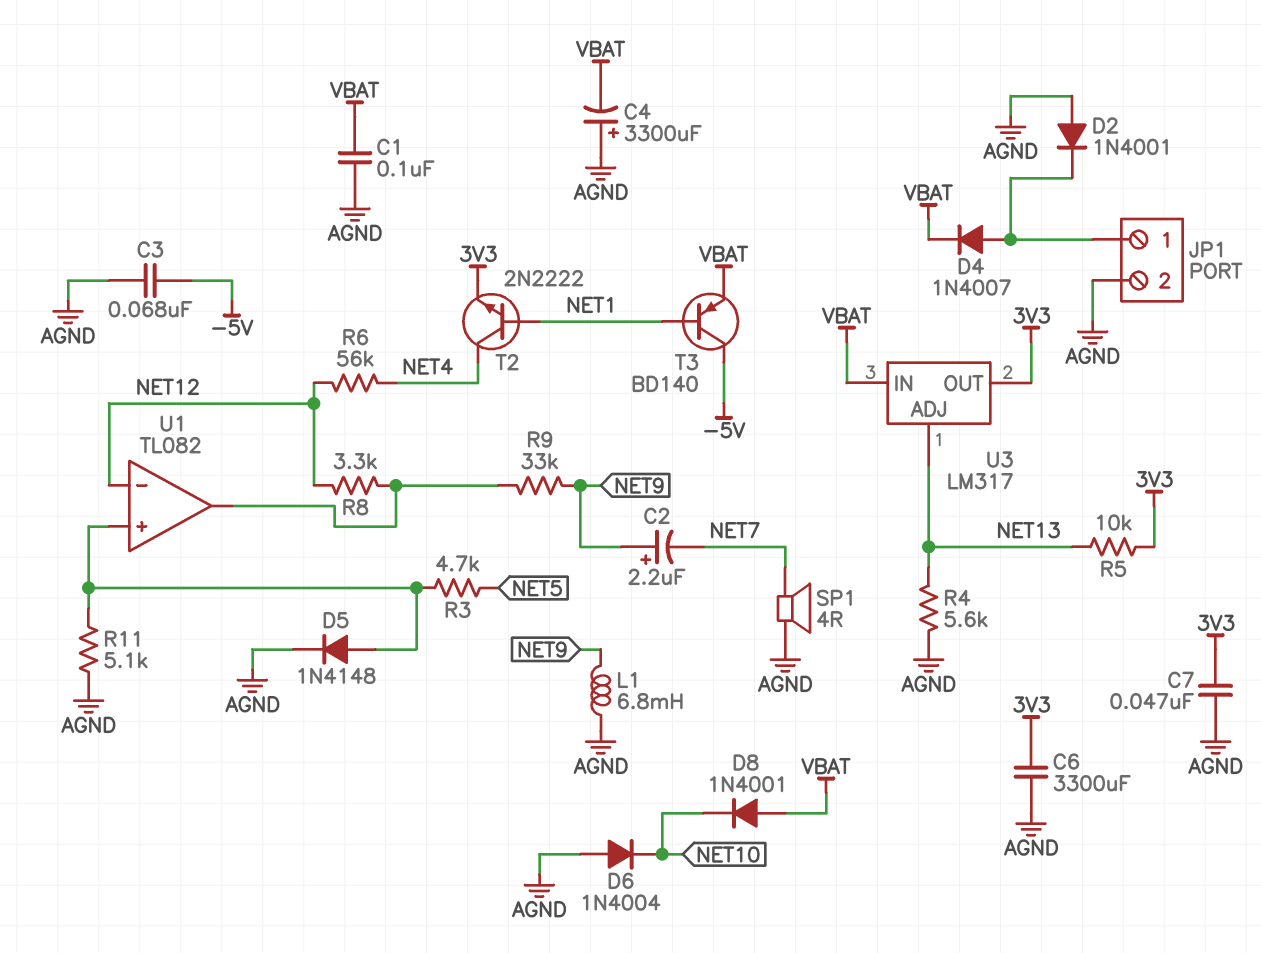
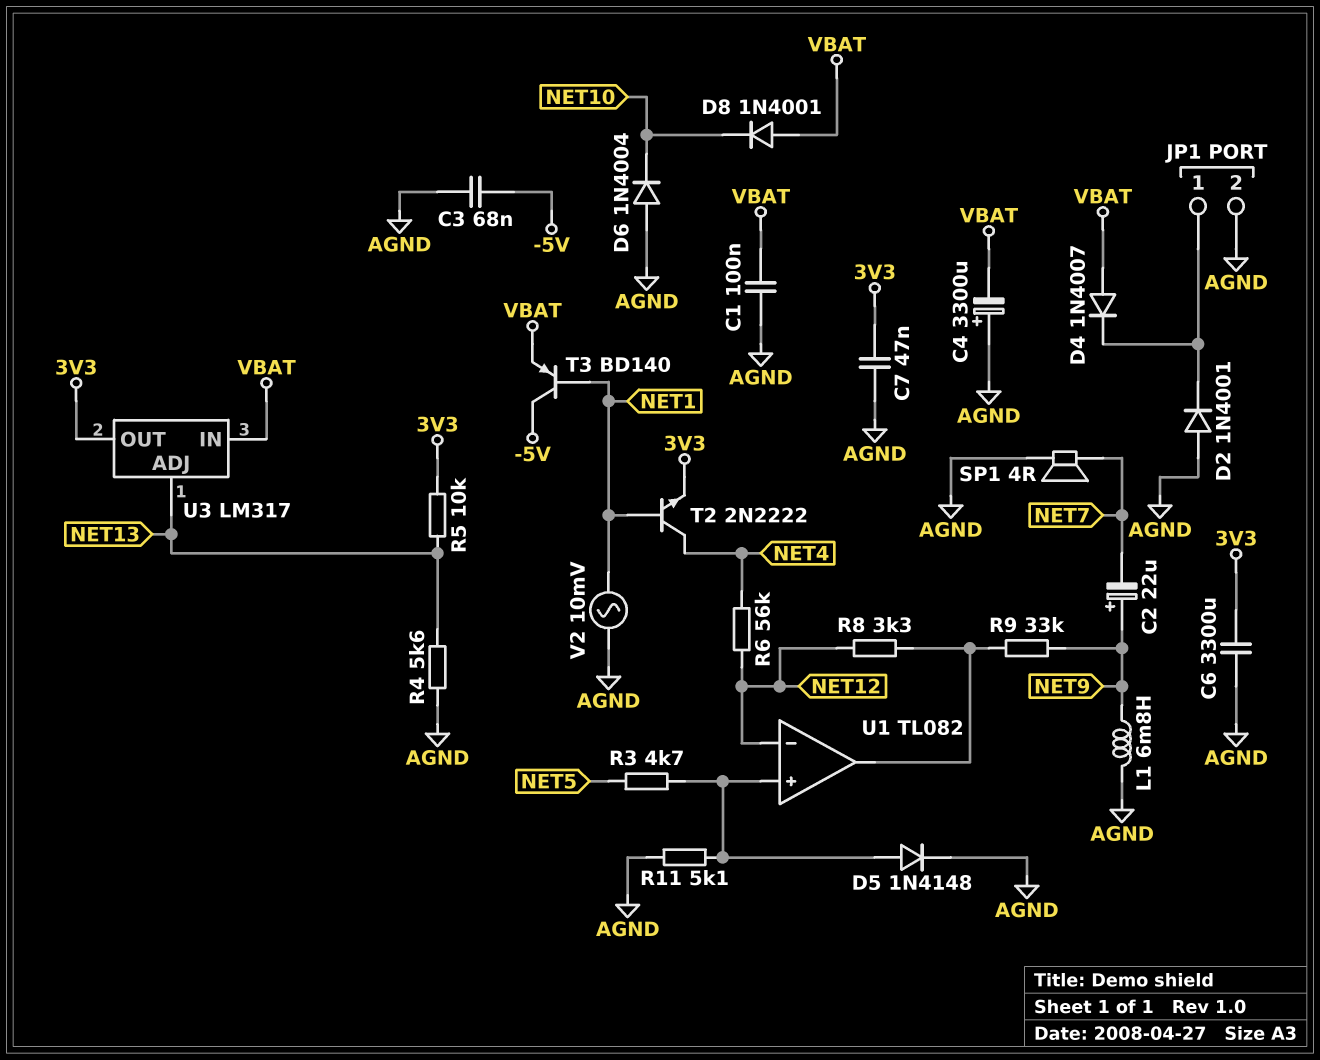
C2: 2.2uF (plus NET9, minus NET7) -> 22uF (plus NET9, minus NET7)
D4: diode 1N4007 (A JP1/1, K VBAT) -> diode 1N4007 (A VBAT, K JP1/1)
V2: none -> AC 10mV (AGND, NET1)

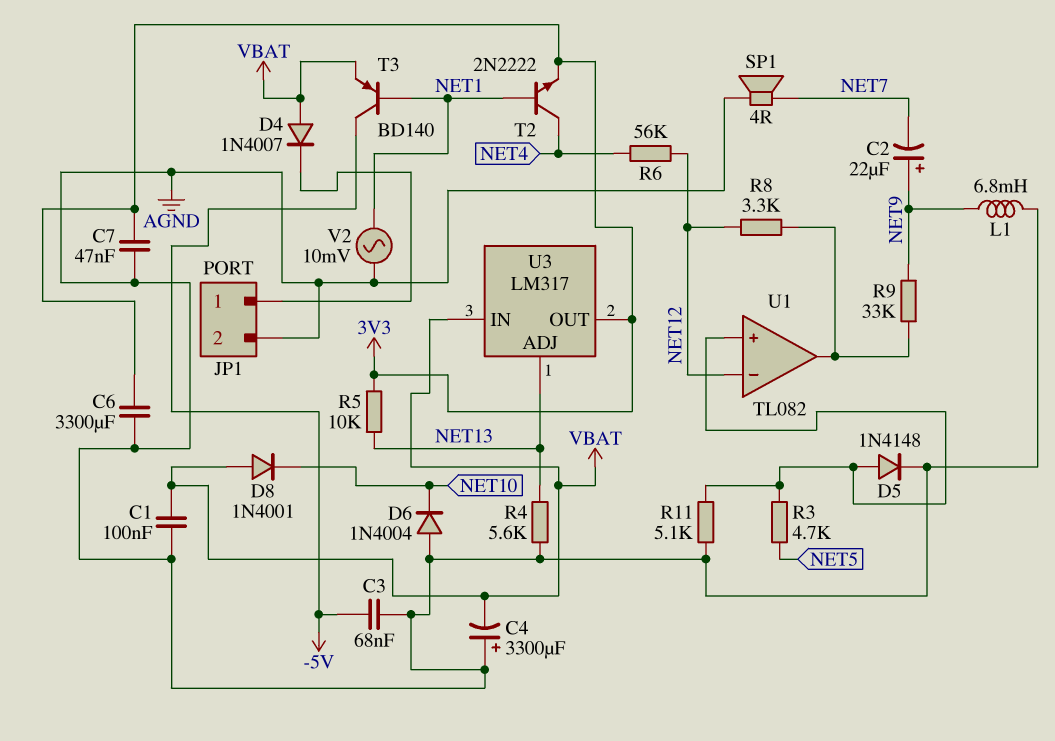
D2: diode 1N4001 (A AGND, K JP1/1) -> none

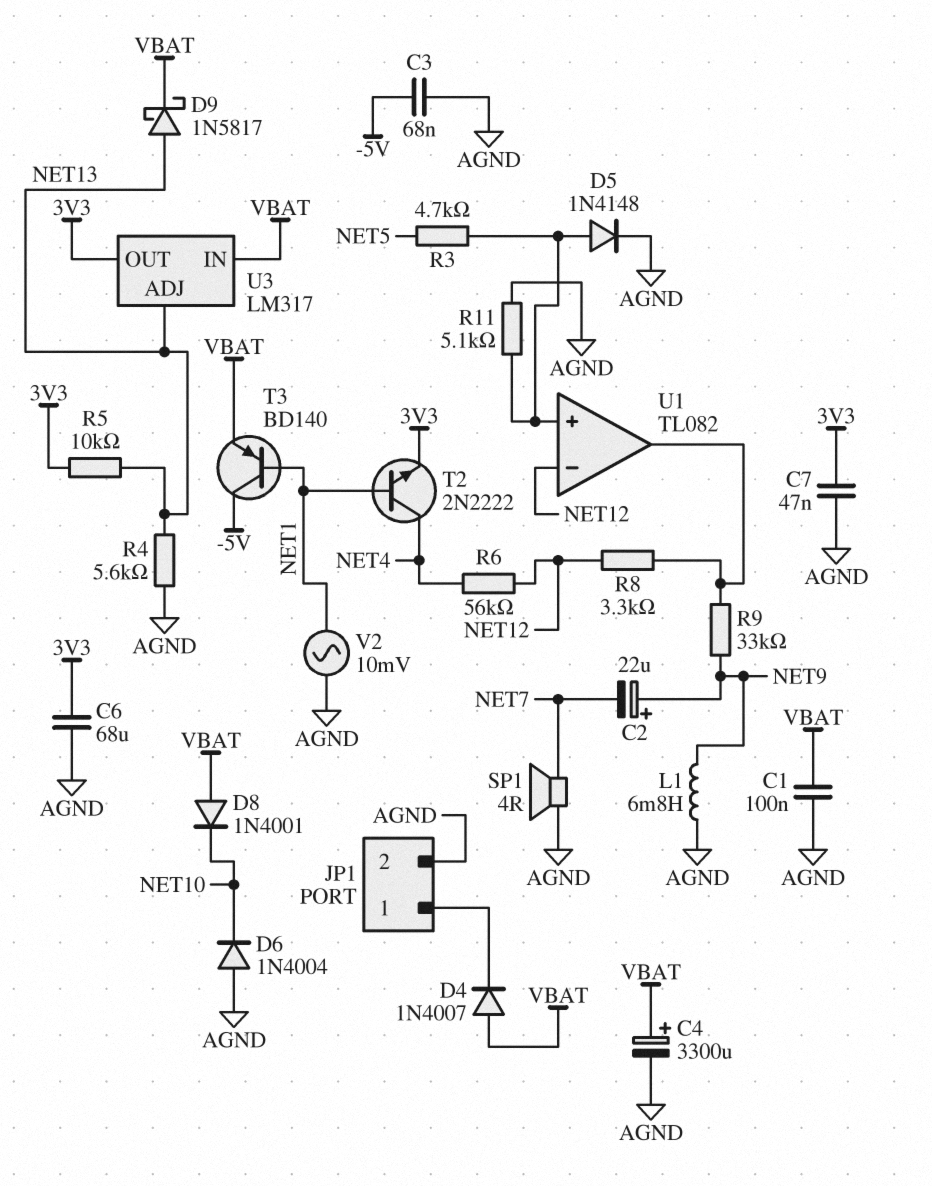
C4: 3300uF (plus AGND, minus VBAT) -> 3300uF (plus VBAT, minus AGND)
C6: 3300uF (3V3, AGND) -> 68uF (3V3, AGND)
D9: none -> schottky 1N5817 (A NET13, K VBAT)

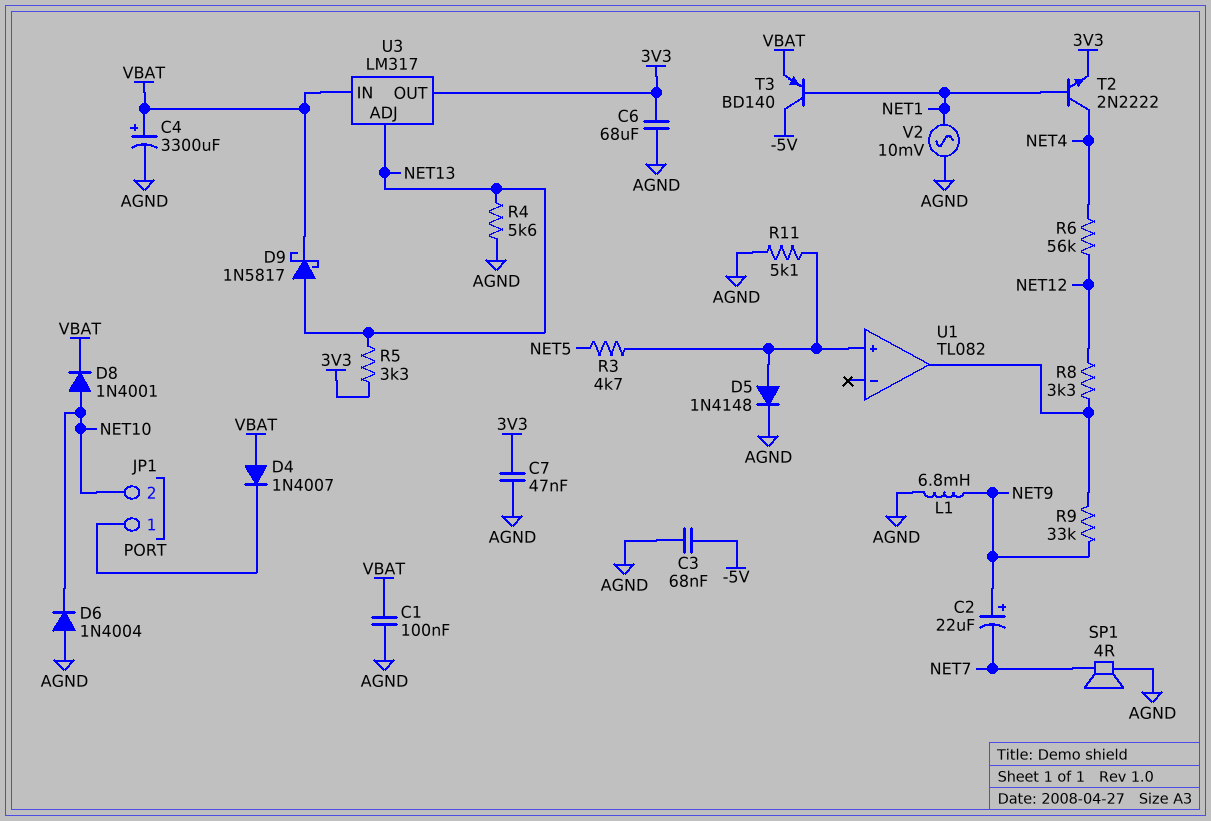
D8: diode 1N4001 (A VBAT, K NET10) -> diode 1N4001 (A NET10, K VBAT)
JP1 pin 2: AGND -> NET10
R5: 10k (3V3, NET13) -> 3.3k (3V3, NET13)
U1 pin in-: NET12 -> none

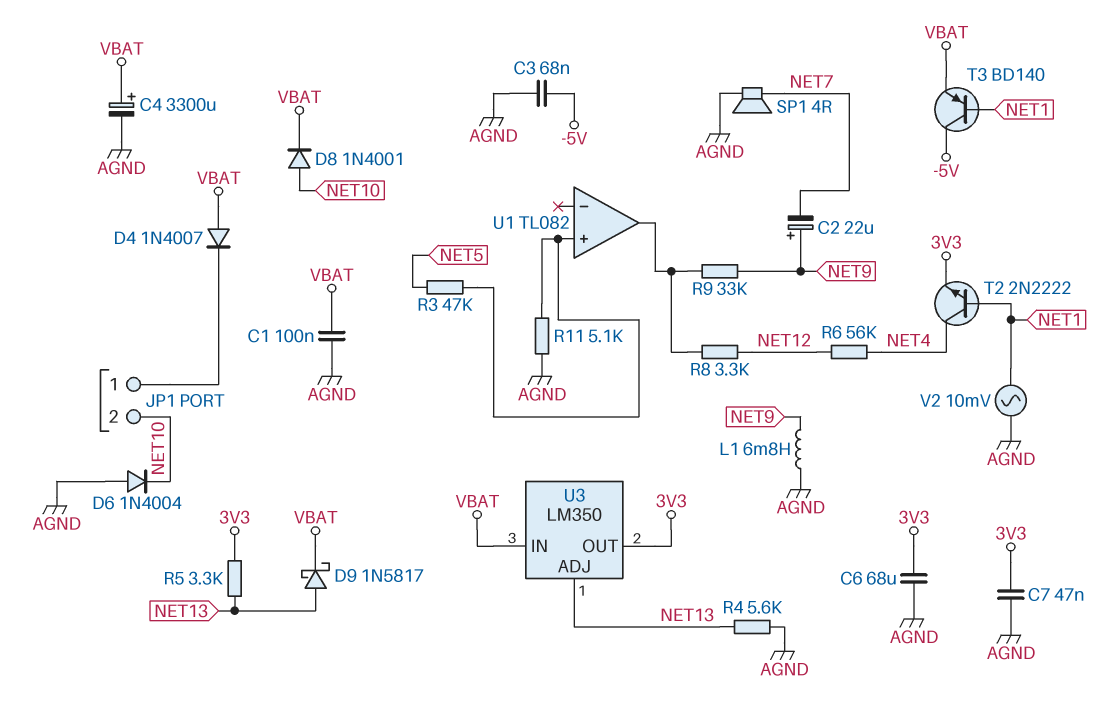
D5: diode 1N4148 (A U1/in+, K AGND) -> none
R3: 4.7k (NET5, U1/in+) -> 47k (NET5, U1/in+)
U3: LM317 -> LM350

